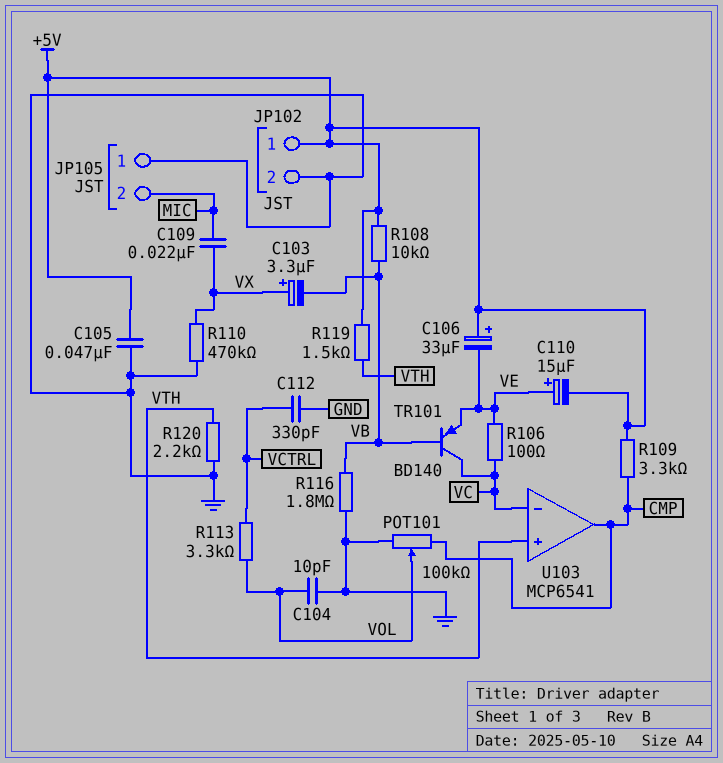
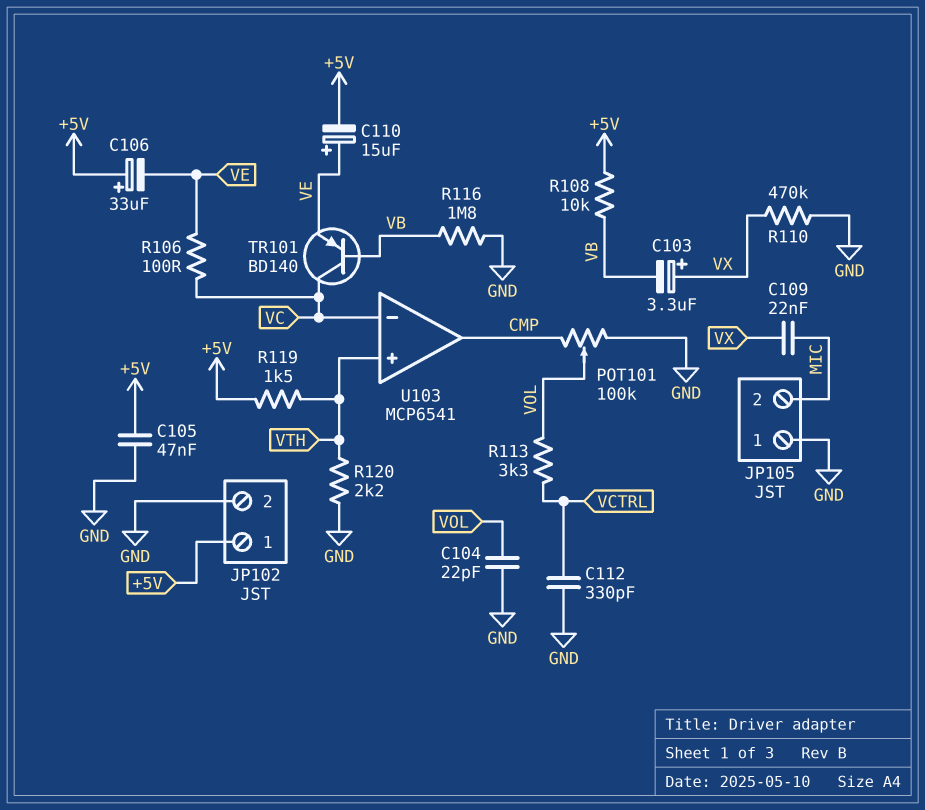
C104: 10pF (GND, VOL) -> 22pF (GND, VOL)
R109: 3.3k (+5V, CMP) -> none

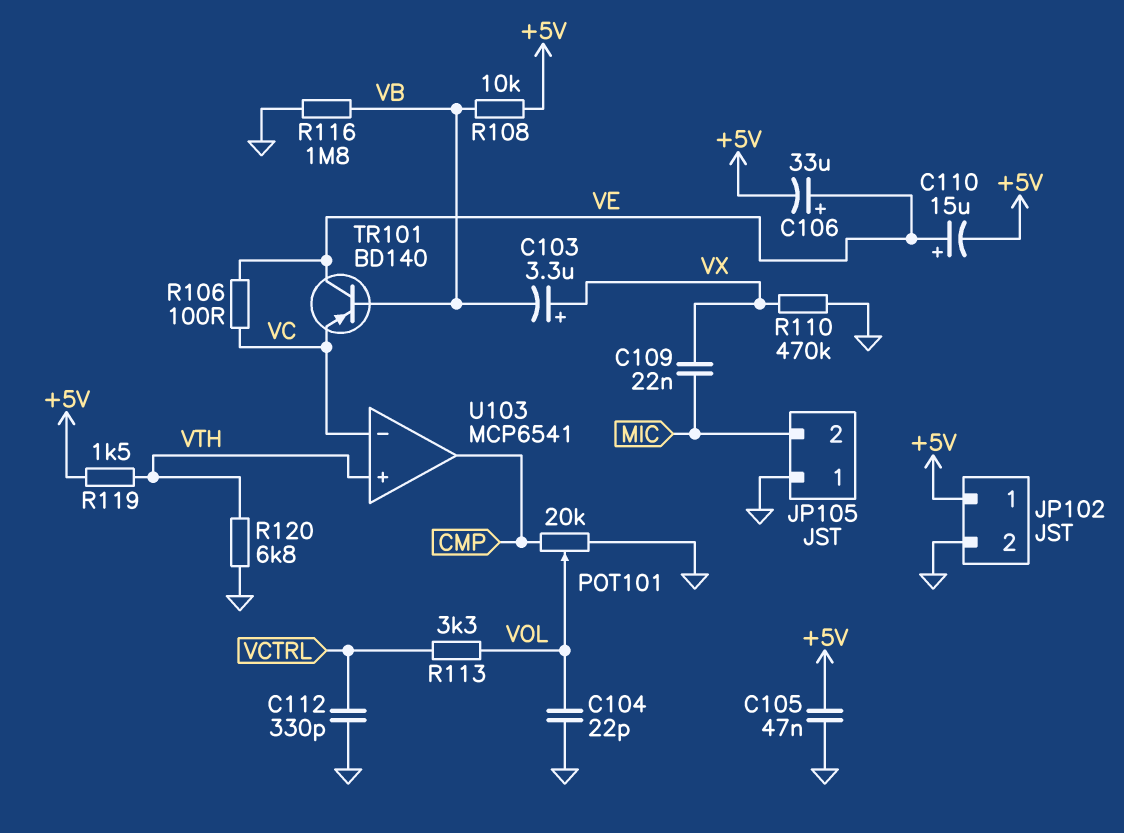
C106: 33uF (plus +5V, minus VE) -> 33uF (plus VE, minus +5V)
POT101: 100k (CMP, GND, wiper VOL) -> 20k (CMP, GND, wiper VOL)
R120: 2.2k (GND, VTH) -> 6.8k (GND, VTH)
TR101: PNP BD140 (B VB, C VC, E VE) -> PNP BD140 (B VB, C VE, E VC)

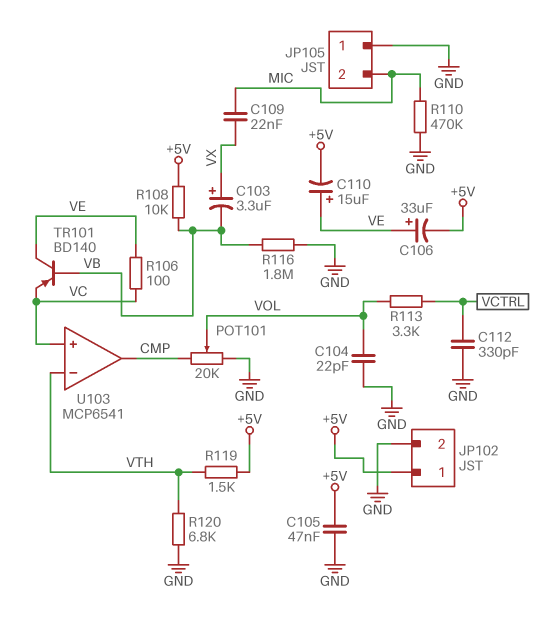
R110: 470k (GND, VX) -> 470k (GND, MIC)
U103 pin in+: VTH -> VC
U103 pin in-: VC -> VTH

